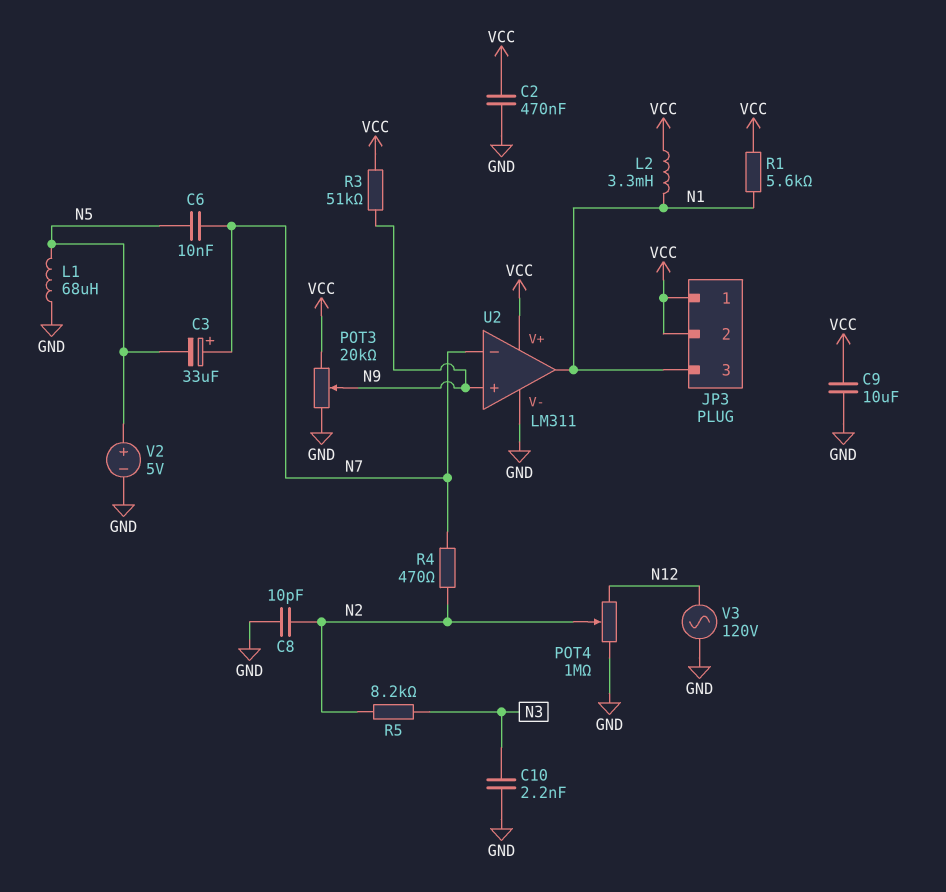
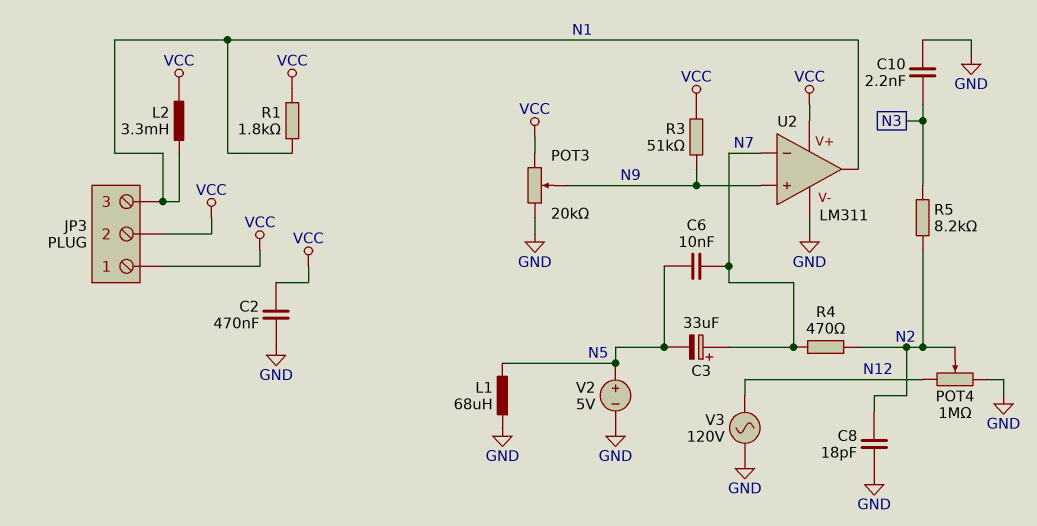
C8: 10pF (GND, N2) -> 18pF (GND, N2)
C9: 10uF (GND, VCC) -> none
R1: 5.6k (N1, VCC) -> 1.8k (N1, VCC)

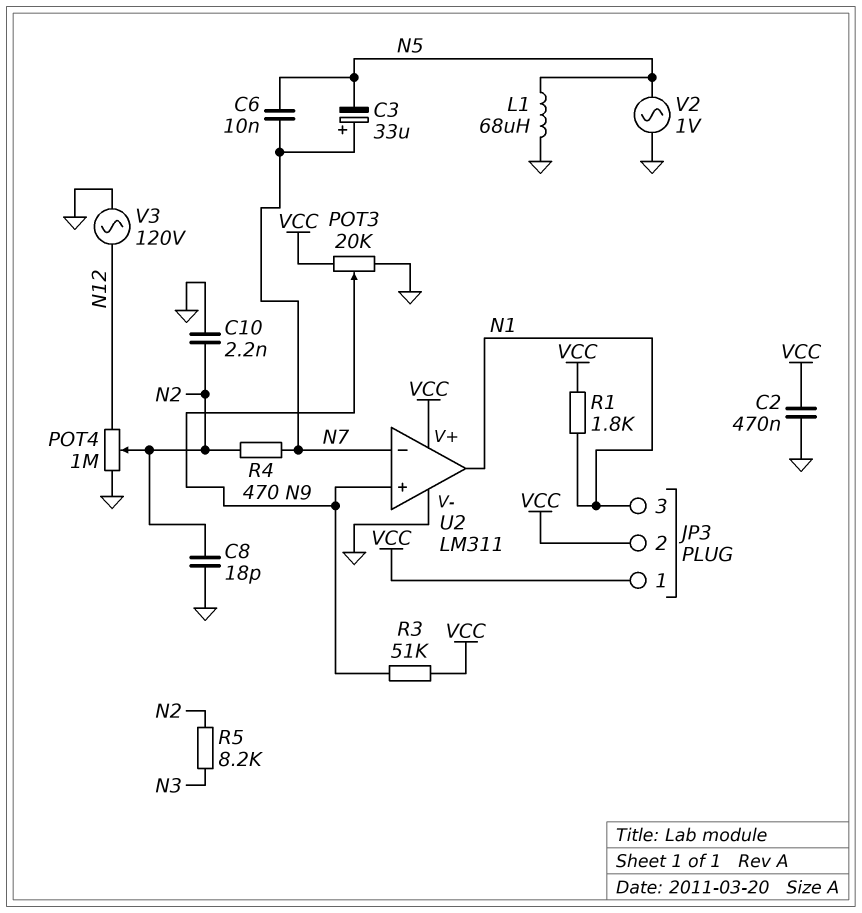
C10: 2.2nF (GND, N3) -> 2.2nF (GND, N2)
L2: 3.3mH (N1, VCC) -> none
V2: 5V (plus N5, minus GND) -> AC 1V (GND, N5)

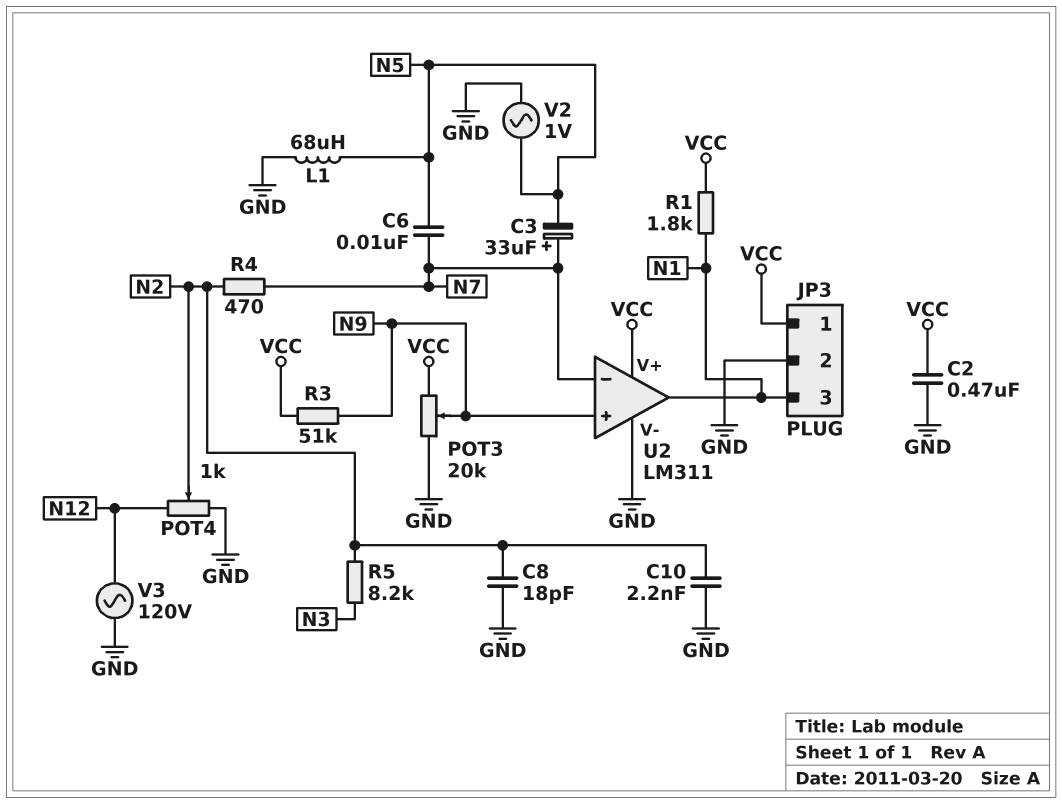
JP3 pin 2: VCC -> GND
POT4: 1M (GND, N12, wiper N2) -> 1k (GND, N12, wiper N2)

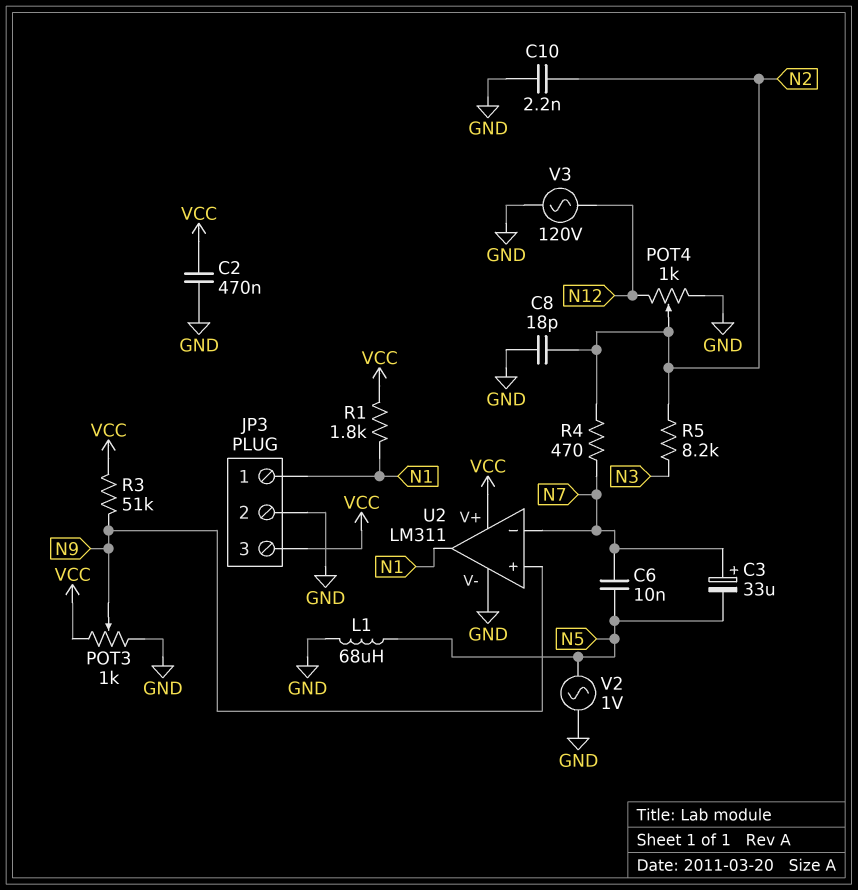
JP3 pin 1: VCC -> N1
JP3 pin 3: N1 -> VCC
POT3: 20k (GND, VCC, wiper N9) -> 1k (GND, VCC, wiper N9)

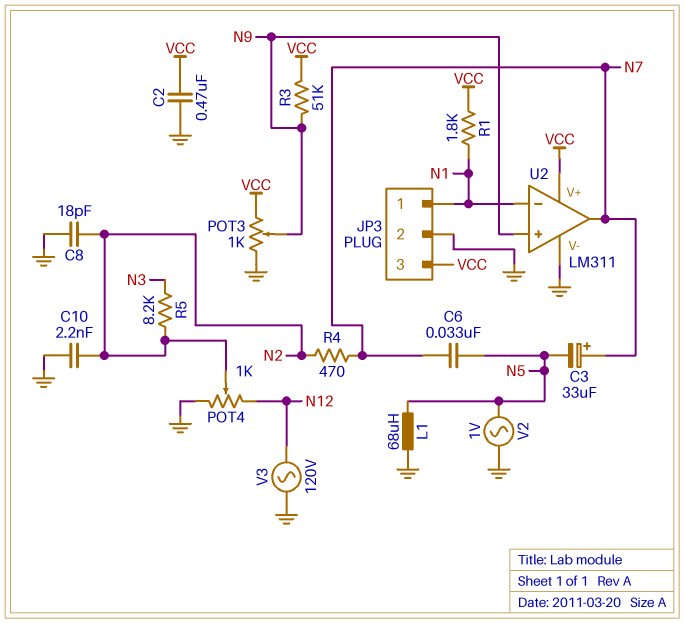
C6: 10nF (N5, N7) -> 33nF (N5, N7)
U2 pin in-: N7 -> N1
U2 pin out: N1 -> N7

